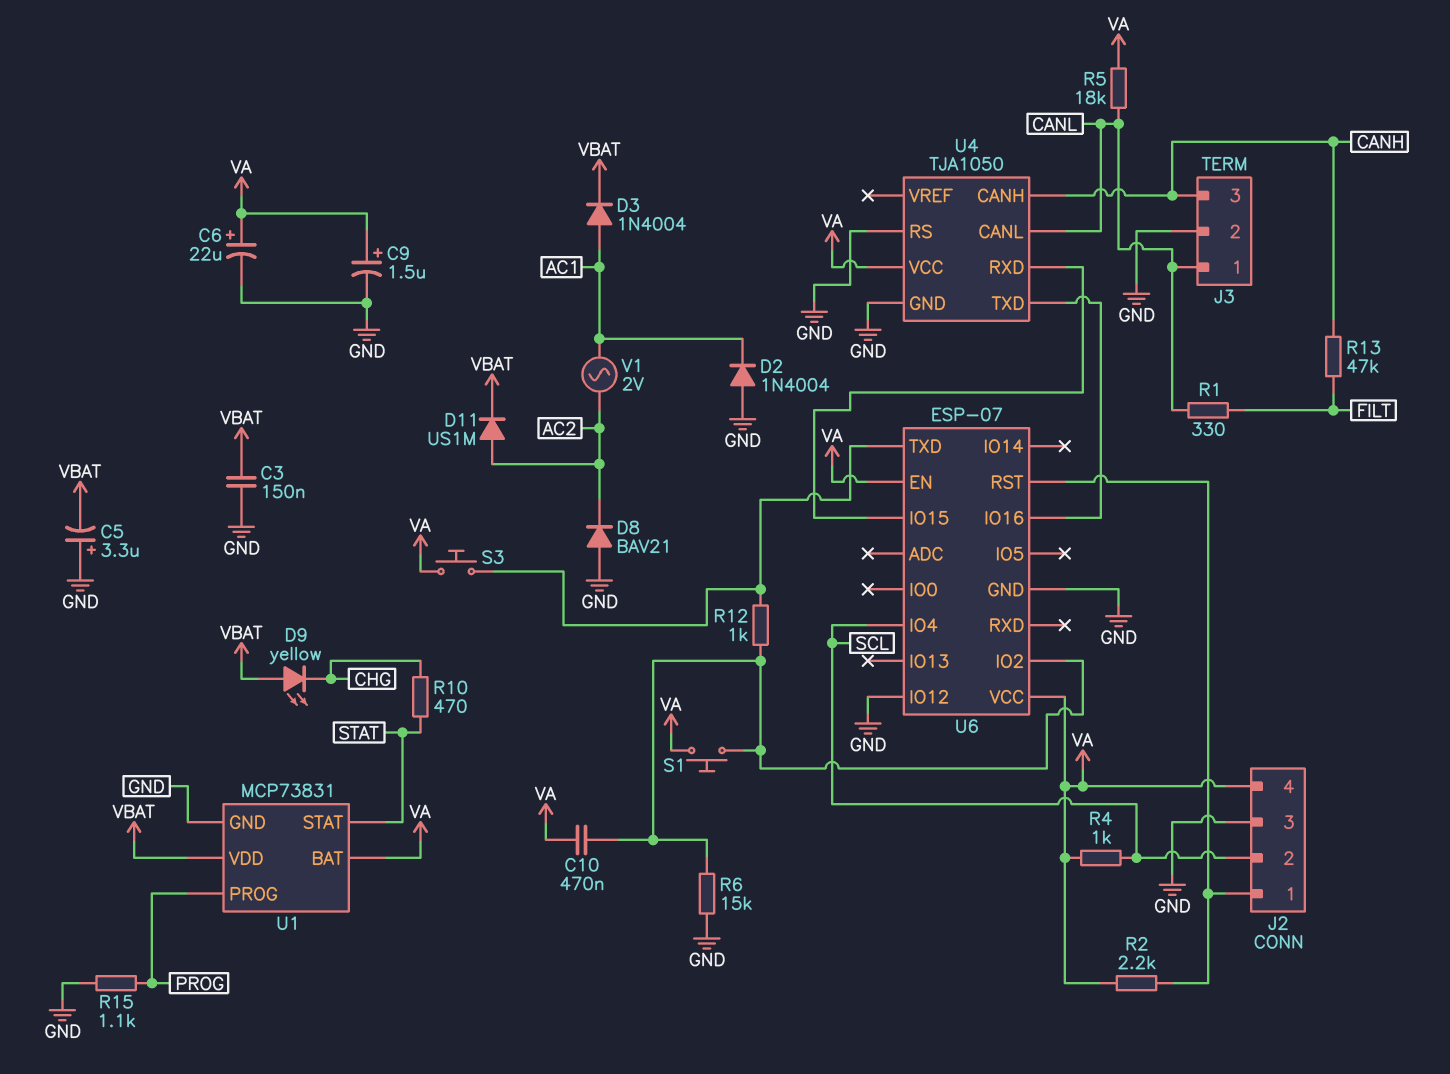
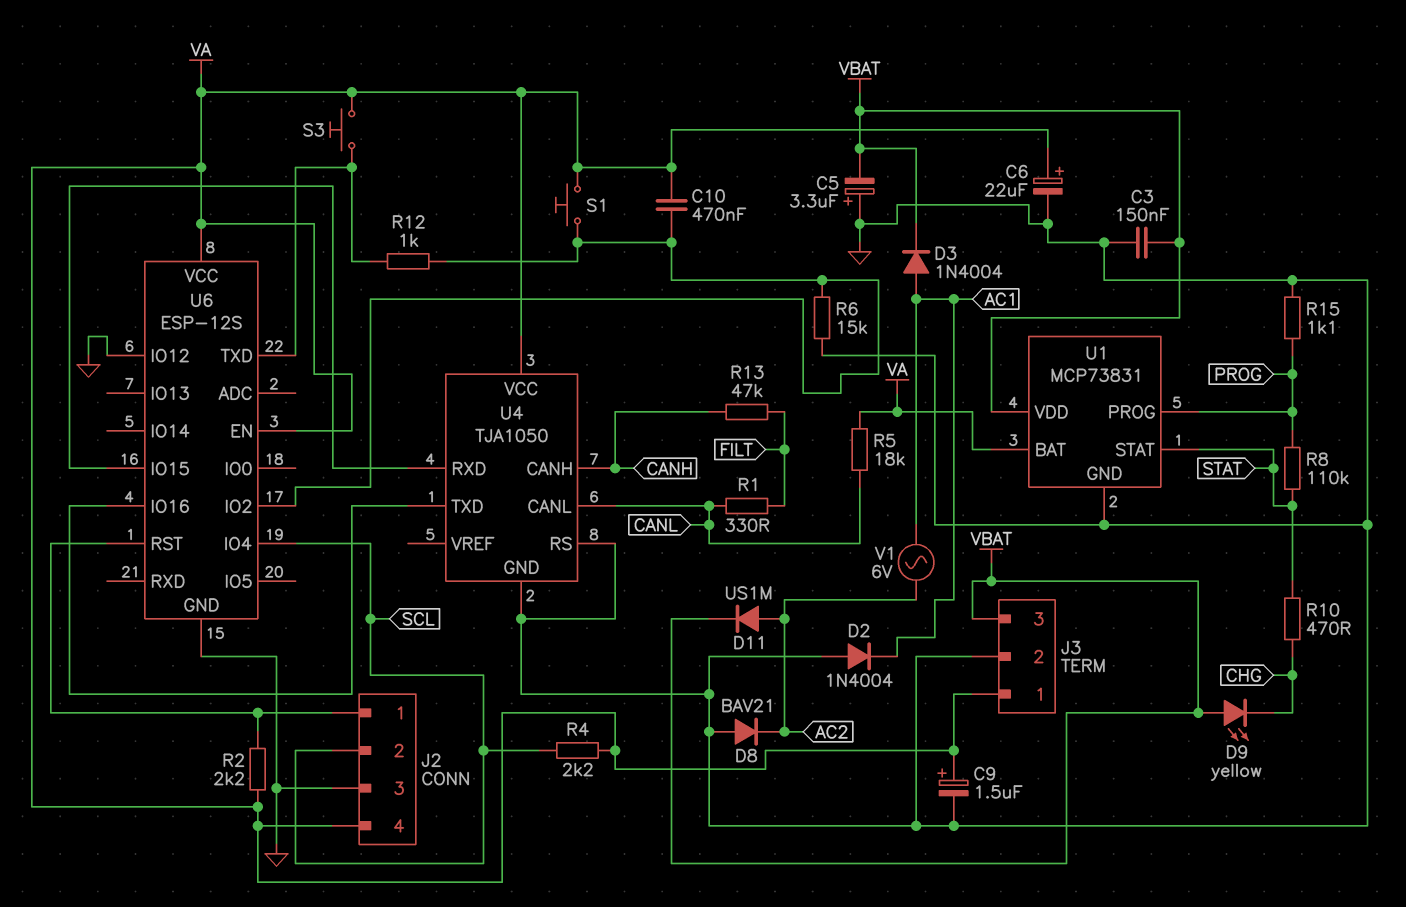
J3 pin 1: CANL -> VA
J3 pin 3: CANH -> VBAT
R4: 1k (SCL, VA) -> 2.2k (SCL, VA)
R8: none -> 110k (PROG, STAT)
U6: ESP-07 -> ESP-12S
V1: AC 2V (AC1, AC2) -> AC 6V (AC1, AC2)

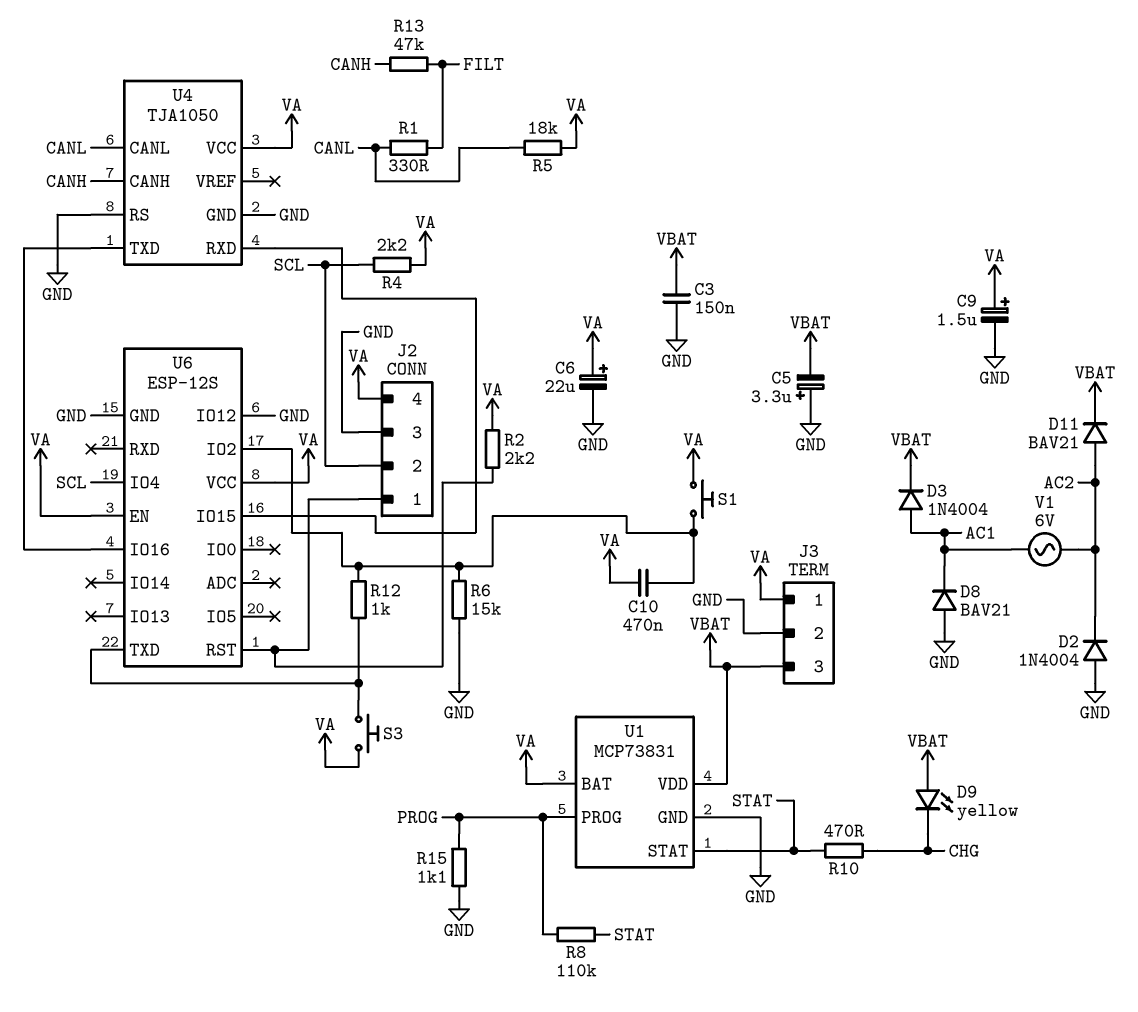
D2: diode 1N4004 (A GND, K AC1) -> diode 1N4004 (A GND, K AC2)
D8: diode BAV21 (A GND, K AC2) -> diode BAV21 (A GND, K AC1)
D11: diode US1M (A AC2, K VBAT) -> diode BAV21 (A AC2, K VBAT)

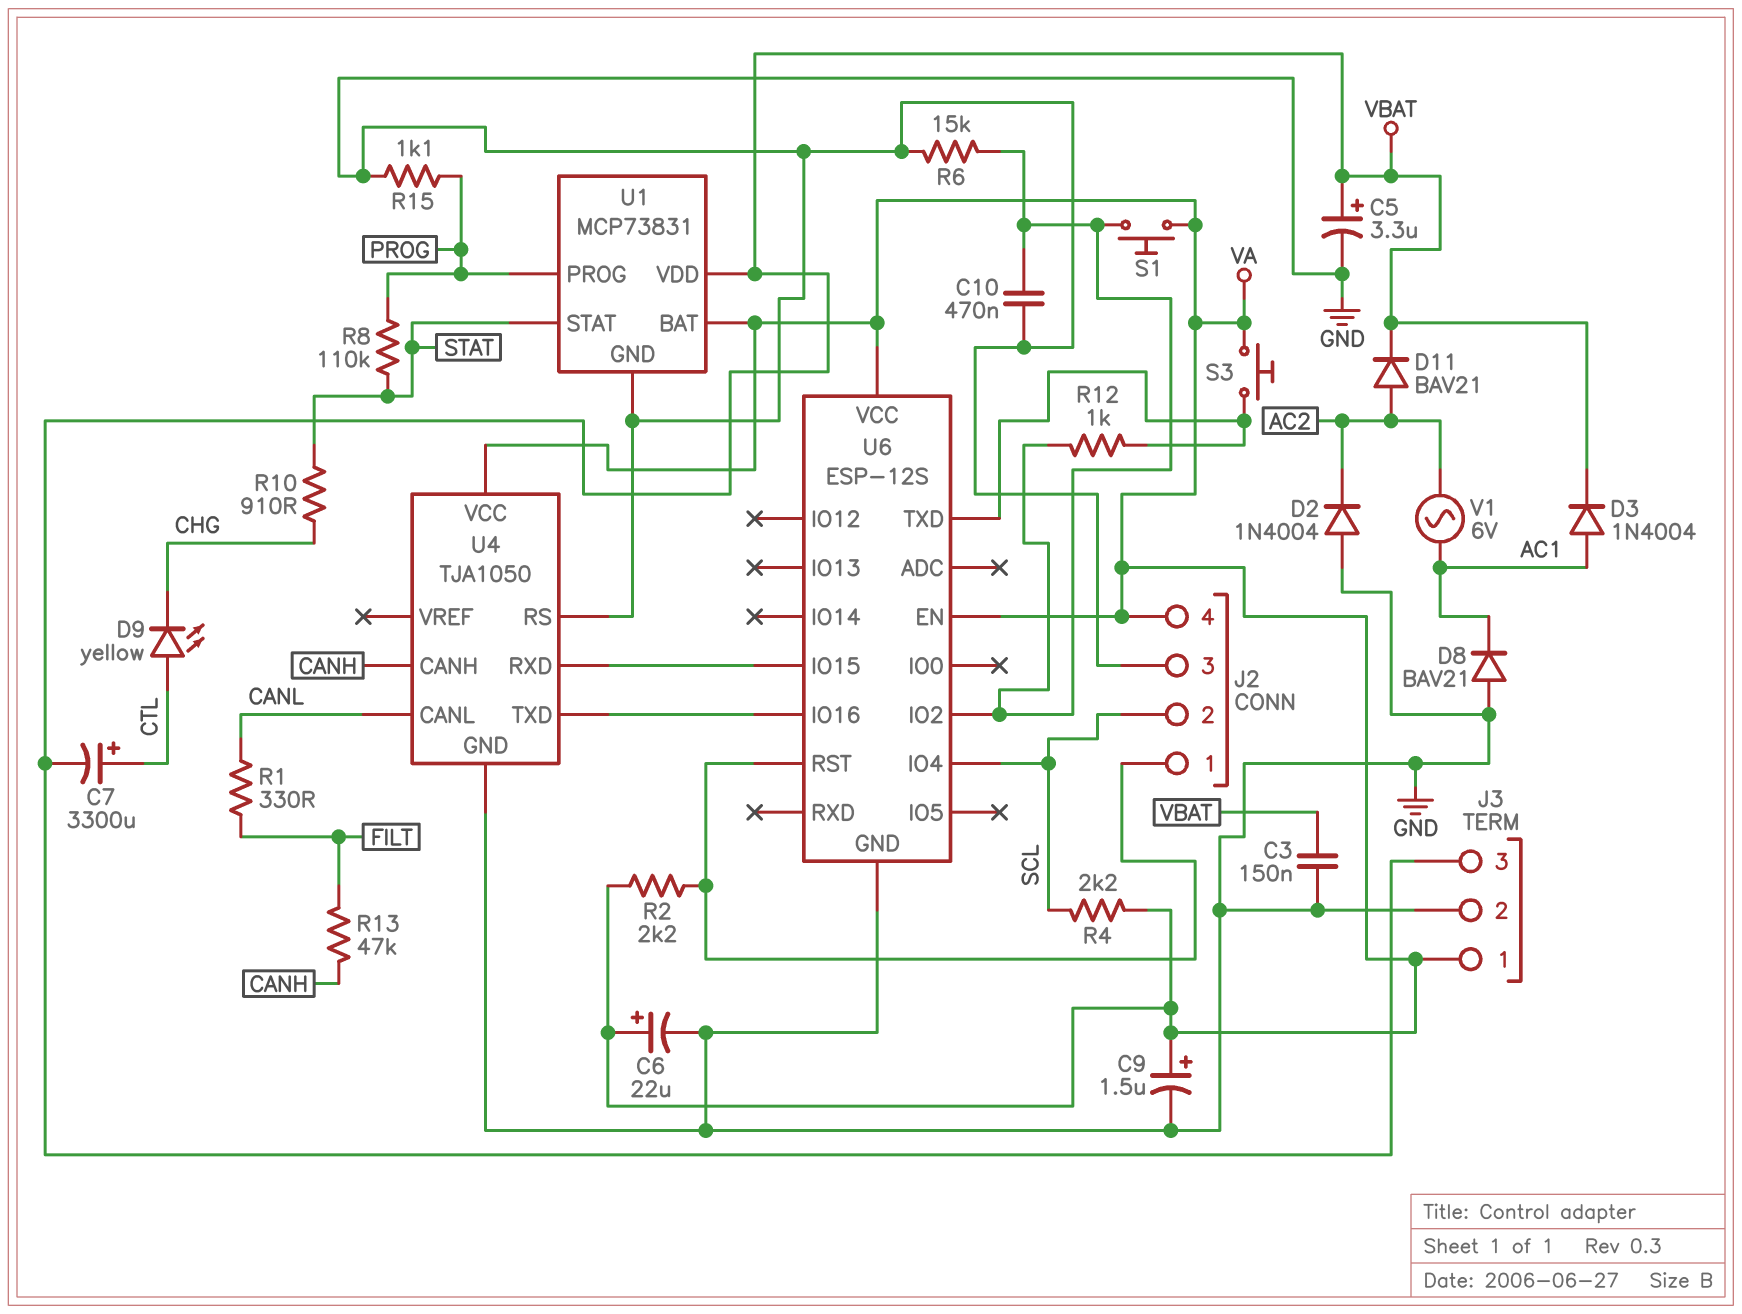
C5: 3.3uF (plus GND, minus VBAT) -> 3.3uF (plus VBAT, minus GND)
C7: none -> 3300uF (plus CTL, minus VBAT)
C10: 470nF (U6/IO2, VA) -> 470nF (GND, U6/IO2)
D9: LED yellow (A VBAT, K CHG) -> LED yellow (A CTL, K CHG)
R5: 18k (CANL, VA) -> none
R10: 470 (CHG, STAT) -> 910 (CHG, STAT)
U6 pin IO12: GND -> none

